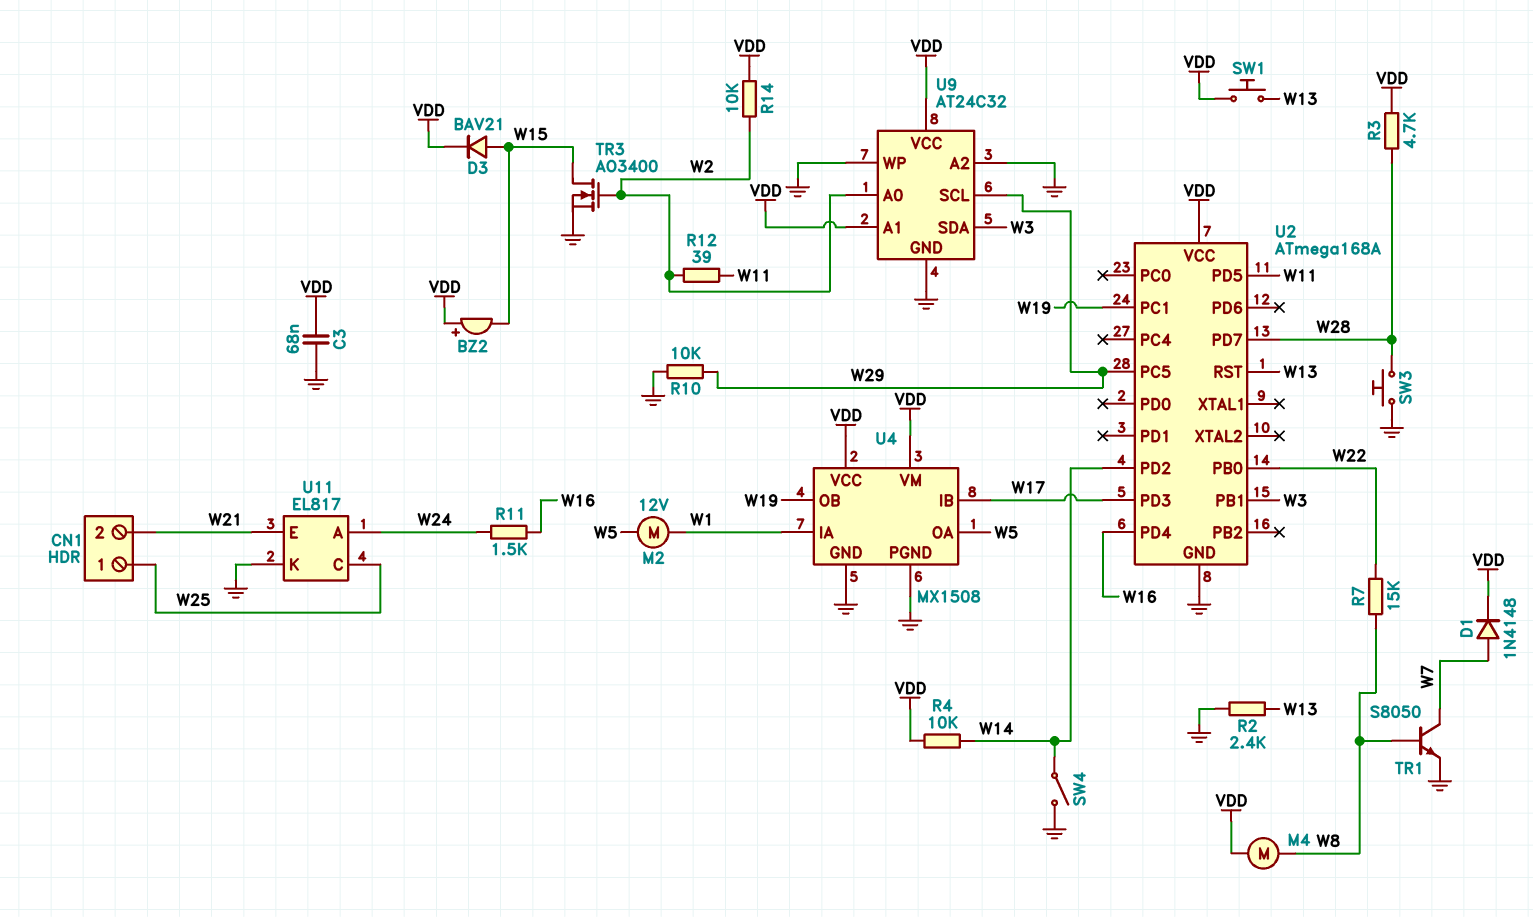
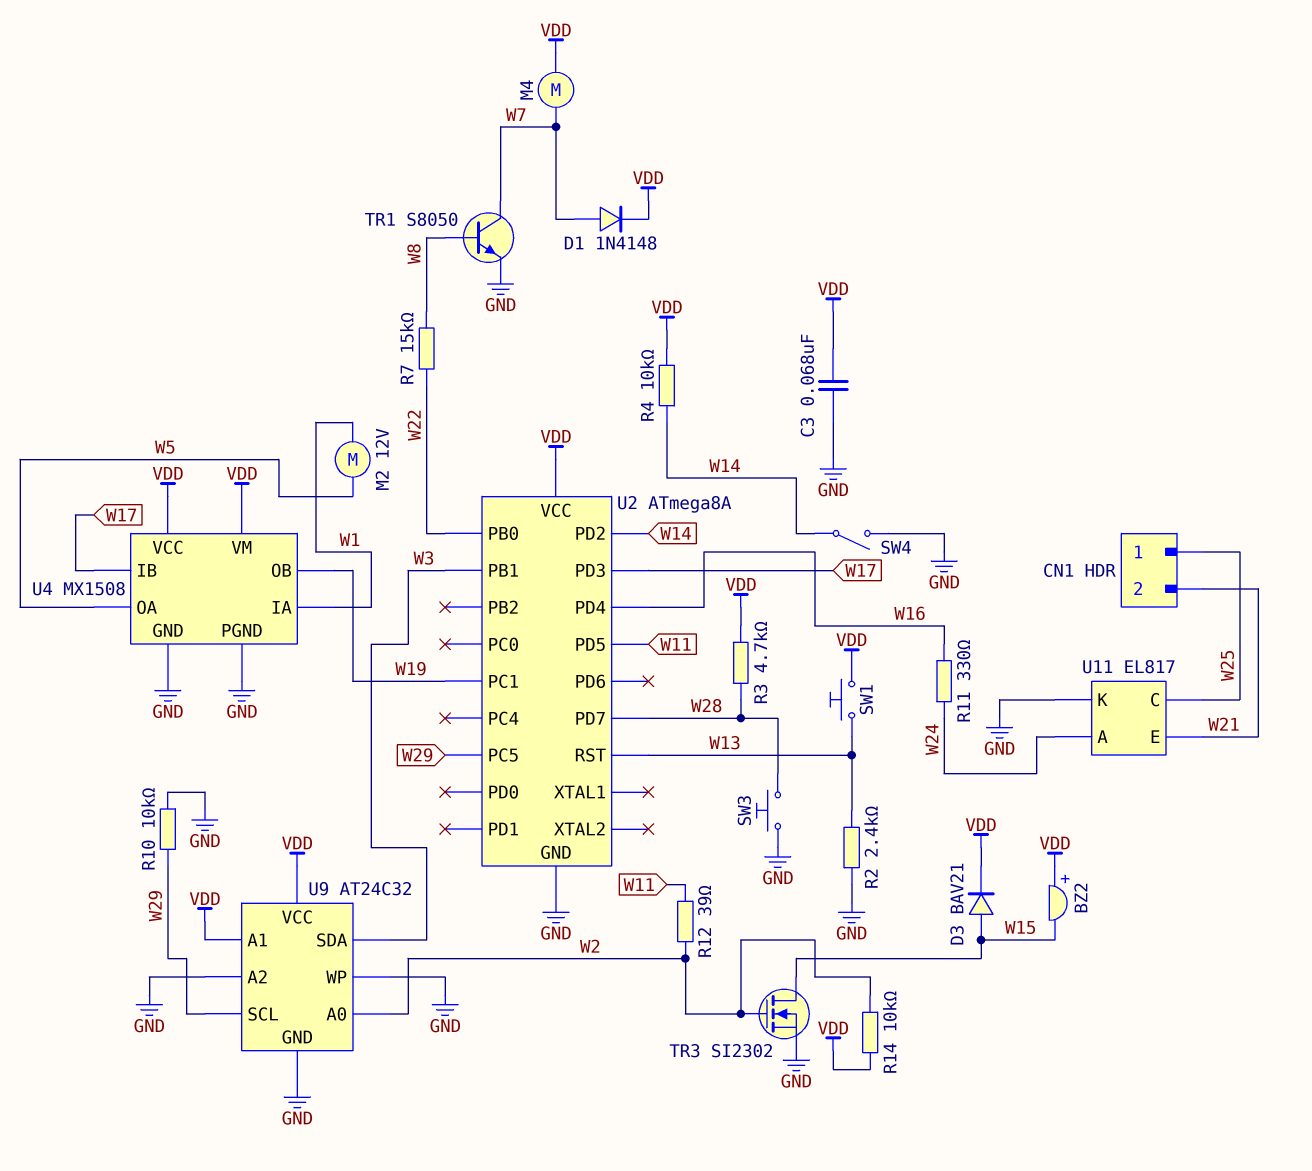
M4: motor (VDD, W8) -> motor (VDD, W7)
R11: 1.5k (W16, W24) -> 330 (W16, W24)
TR3: NMOS AO3400 (G W2, D W15, S GND) -> NMOS SI2302 (G W2, D W15, S GND)
U2: ATmega168A -> ATmega8A

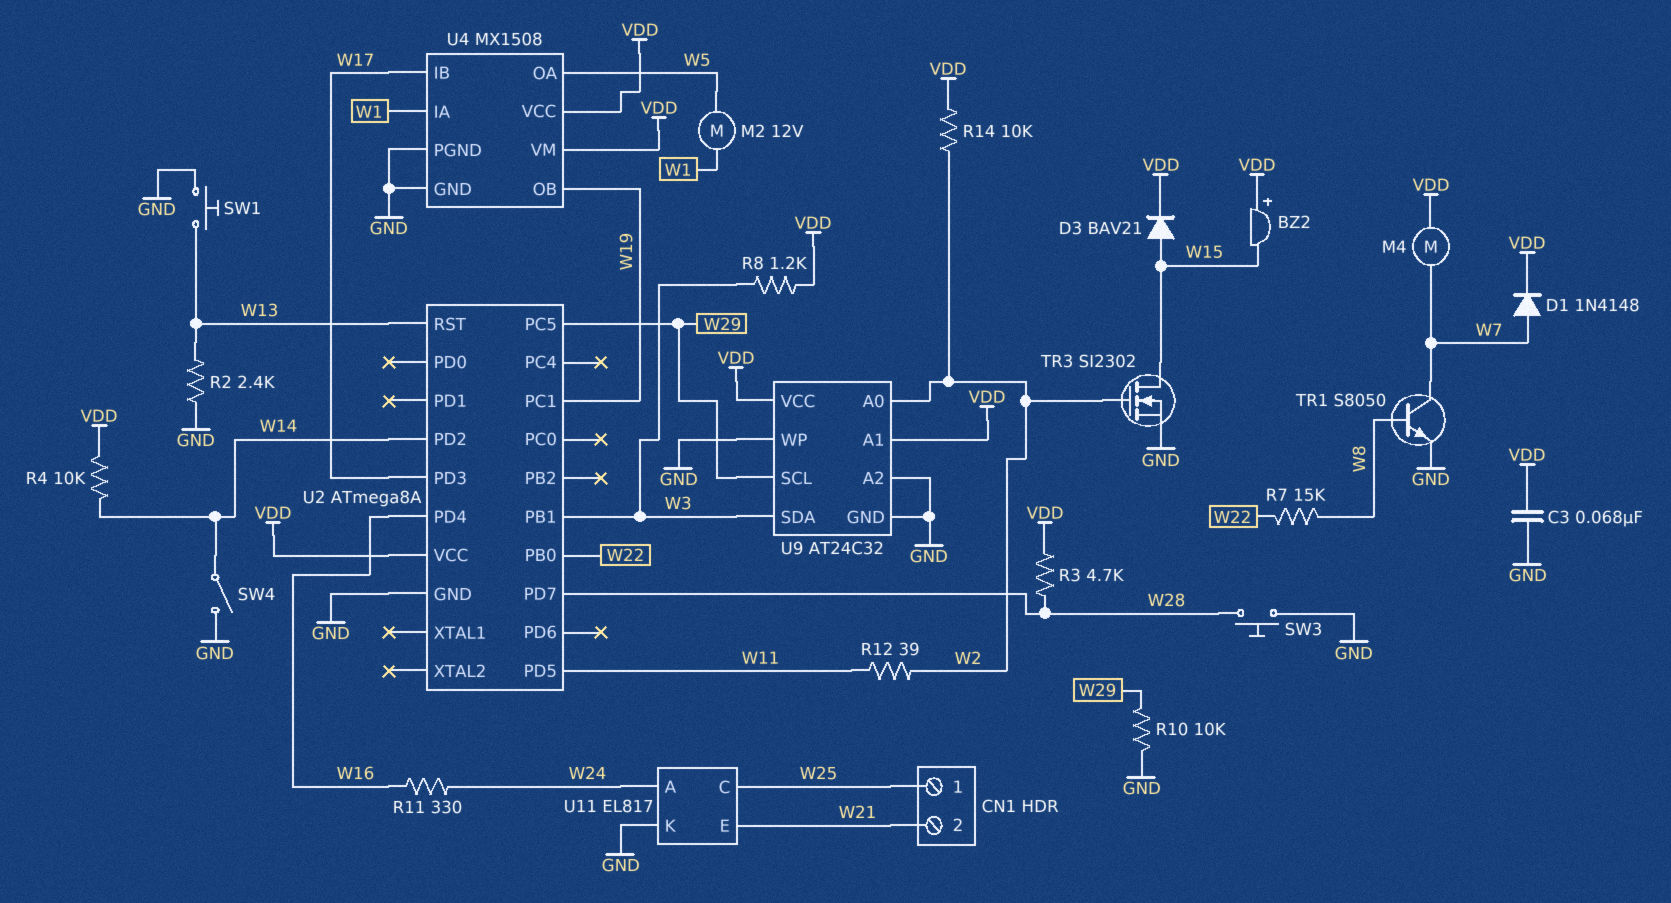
R8: none -> 1.2k (VDD, W3)
SW1: button (VDD, W13) -> button (GND, W13)

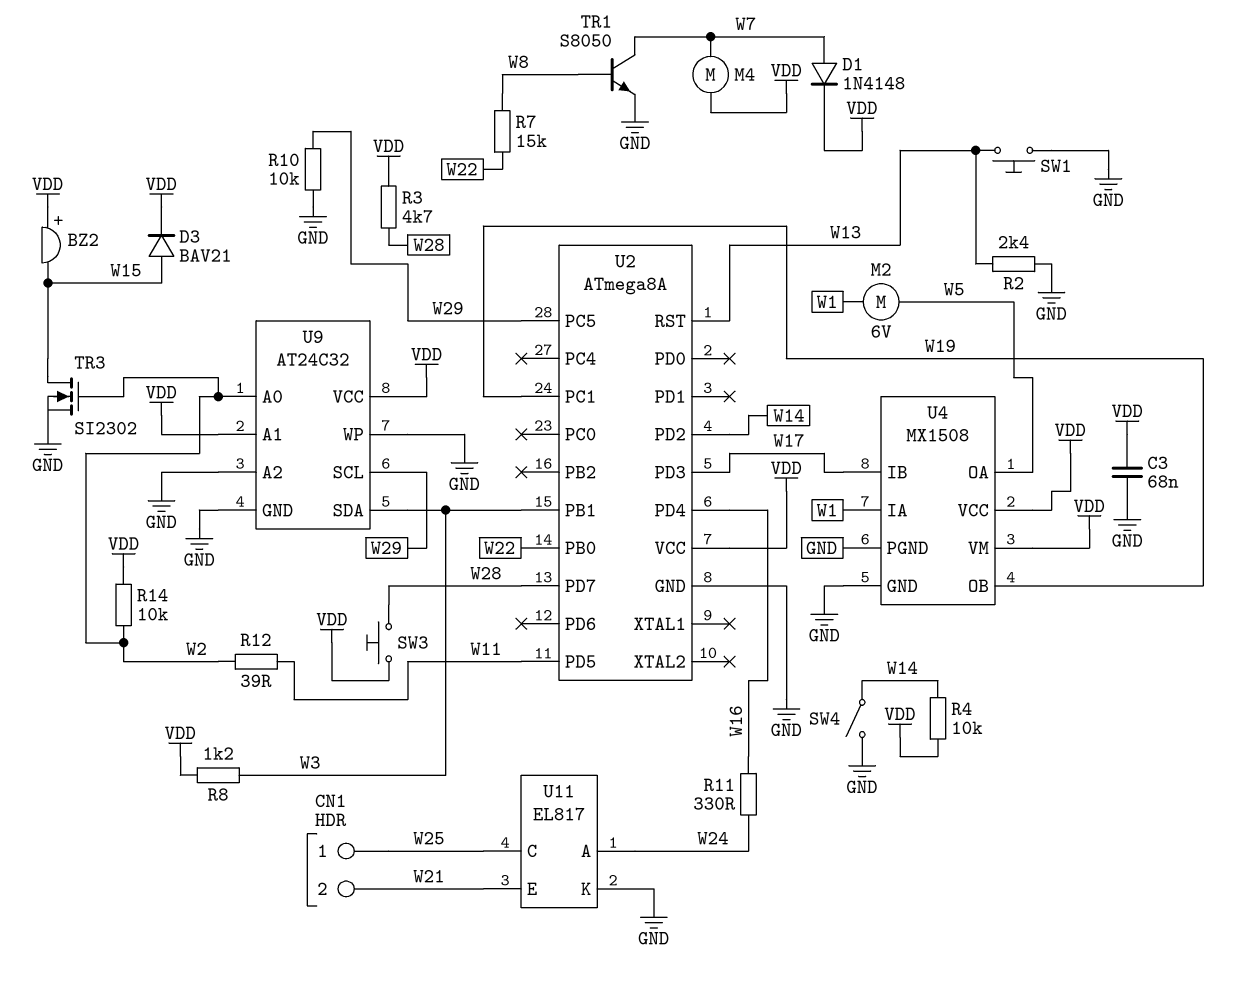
M2: motor 12V (W1, W5) -> motor 6V (W1, W5)
SW3: button (GND, W28) -> button (VDD, W28)

